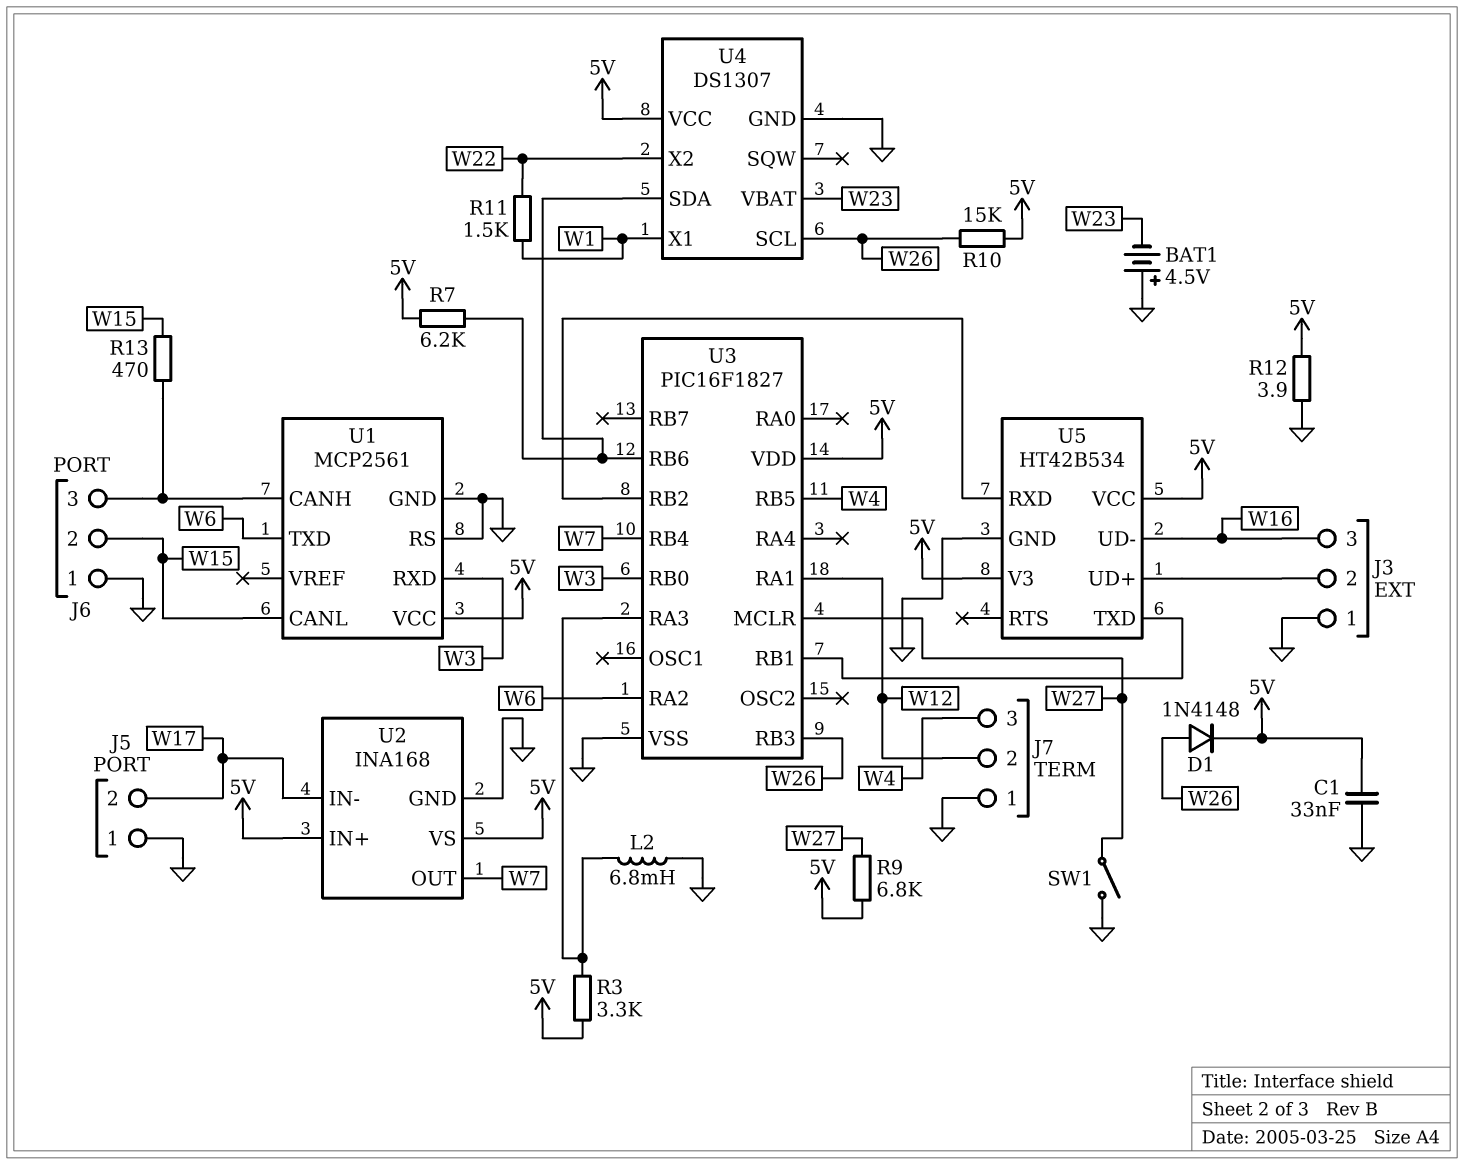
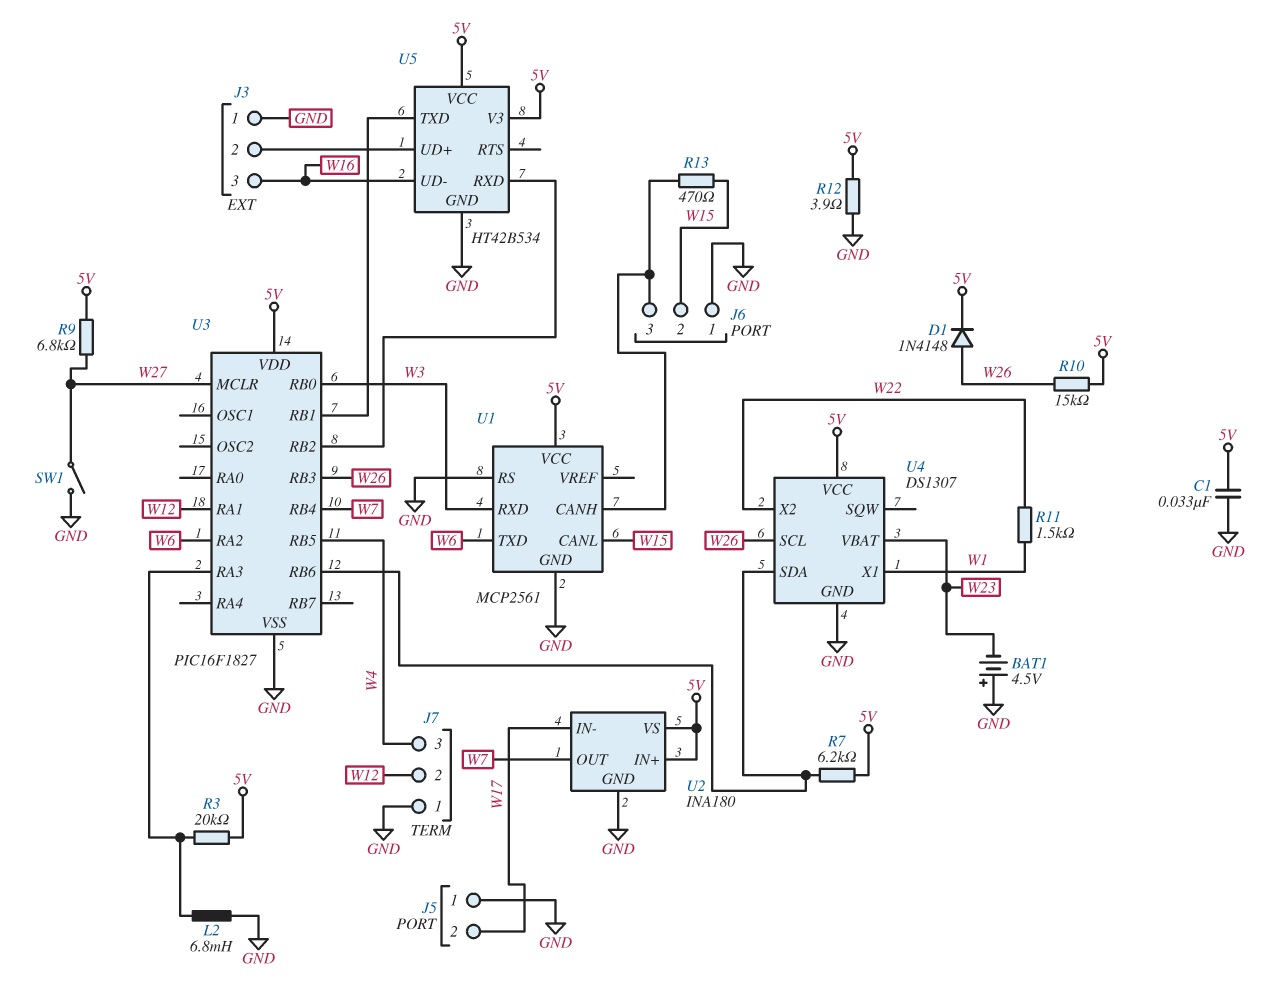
R3: 3.3k (5V, U3/RA3) -> 20k (5V, U3/RA3)
U2: INA168 -> INA180

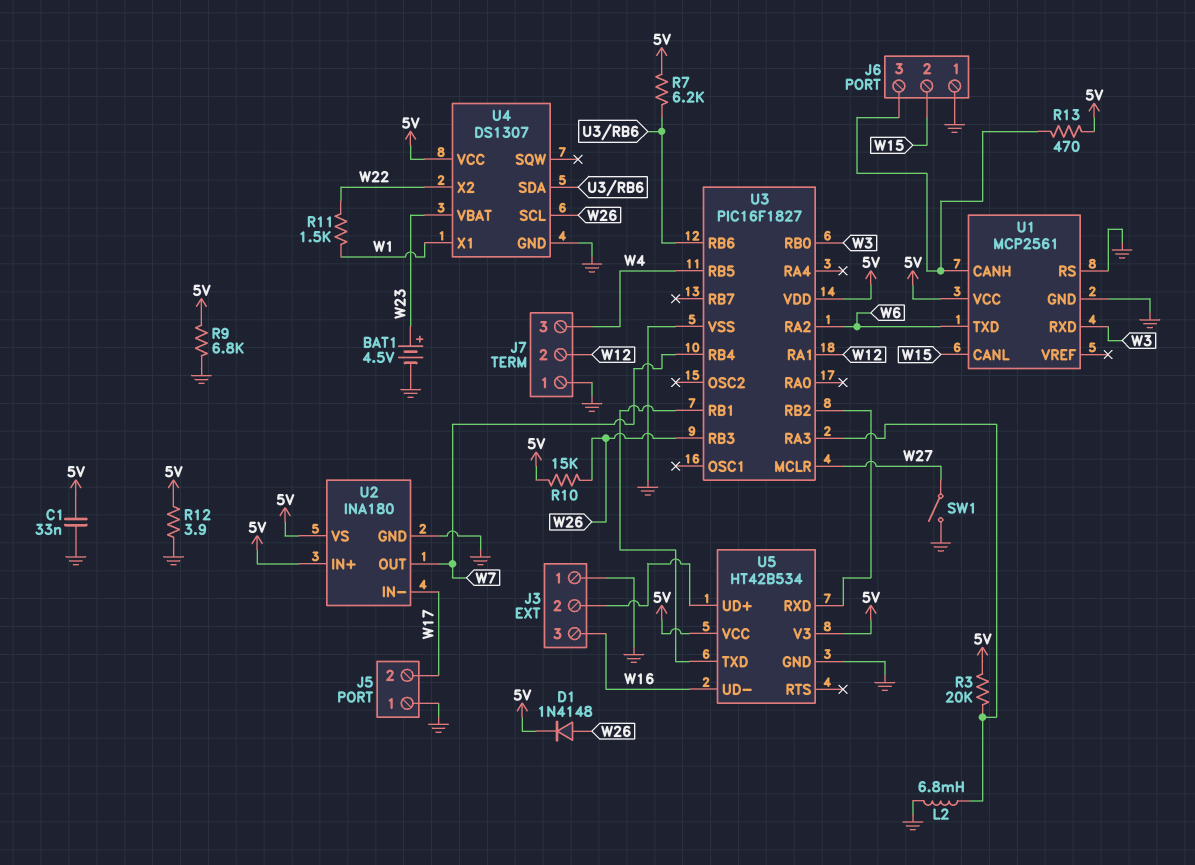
BAT1: 4.5V (plus GND, minus W23) -> 4.5V (plus W23, minus GND)
R9: 6.8k (5V, W27) -> 6.8k (5V, GND)
R13: 470 (J6/3, W15) -> 470 (5V, J6/3)

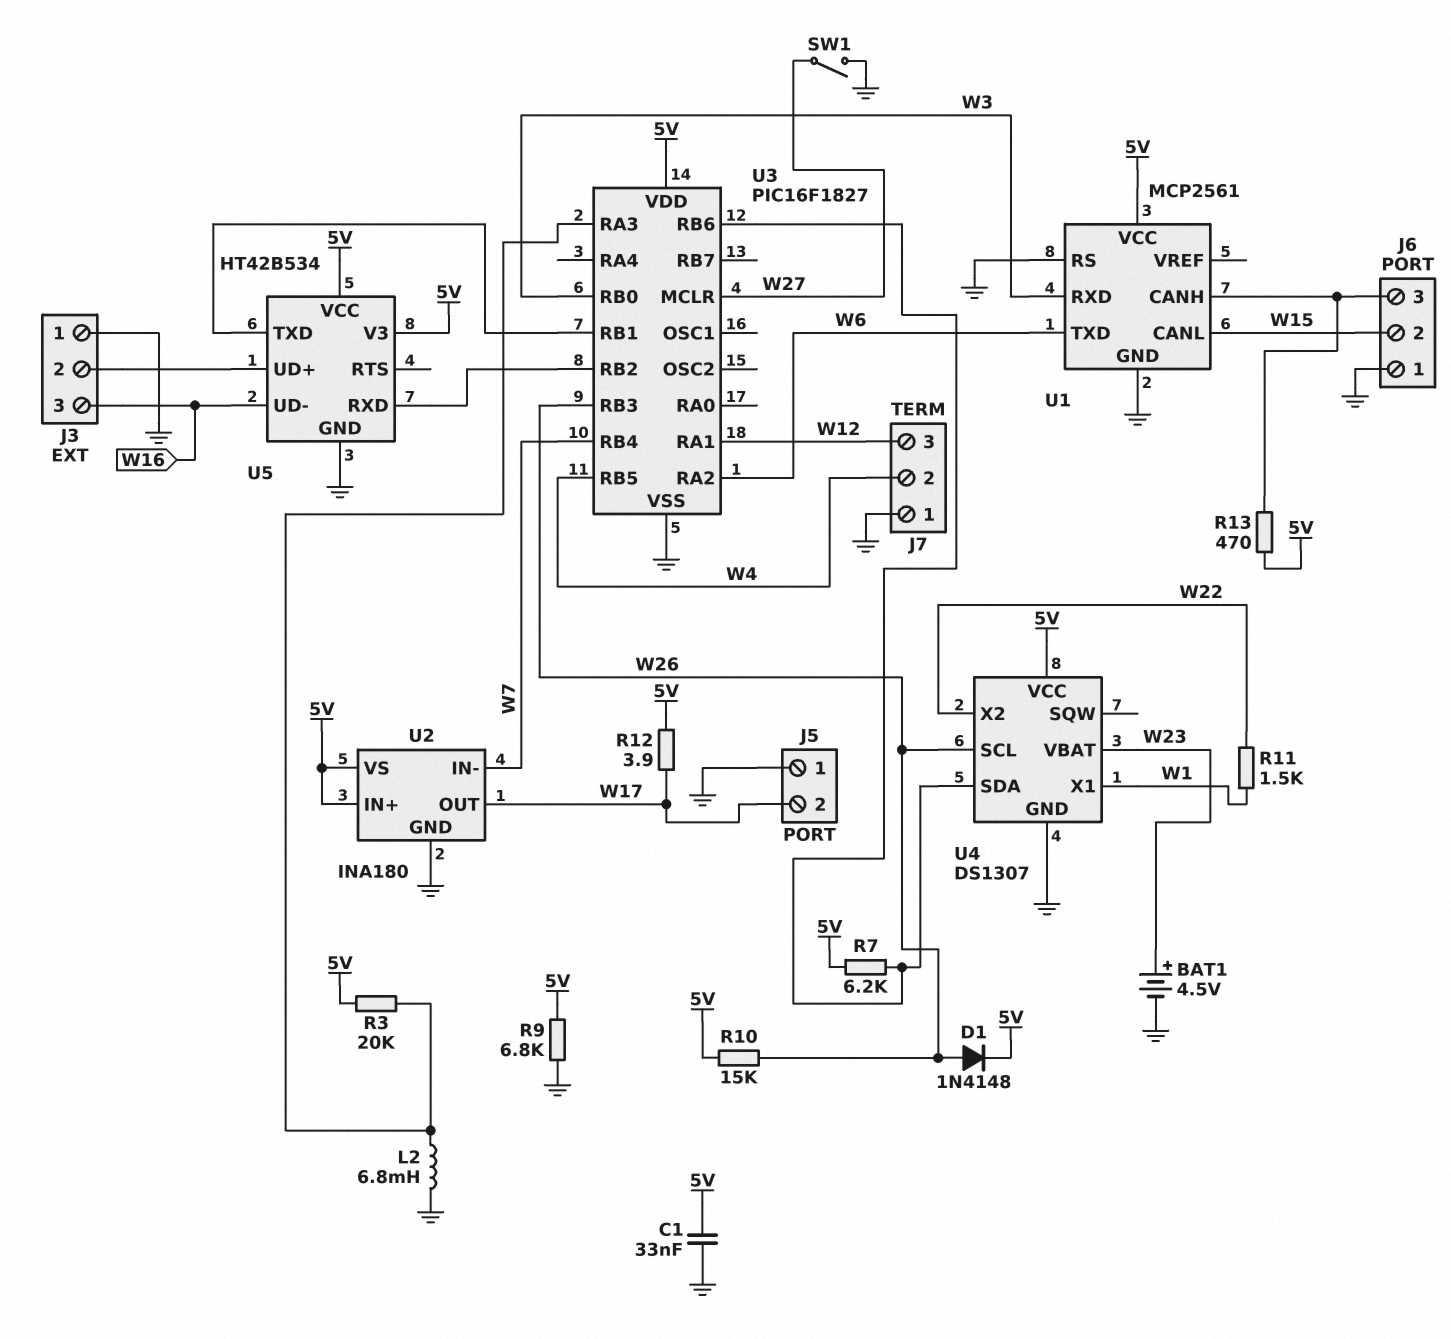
J7 pin 2: W12 -> W4
J7 pin 3: W4 -> W12
R12: 3.9 (5V, GND) -> 3.9 (5V, W17)
U2 pin IN-: W17 -> W7
U2 pin OUT: W7 -> W17

